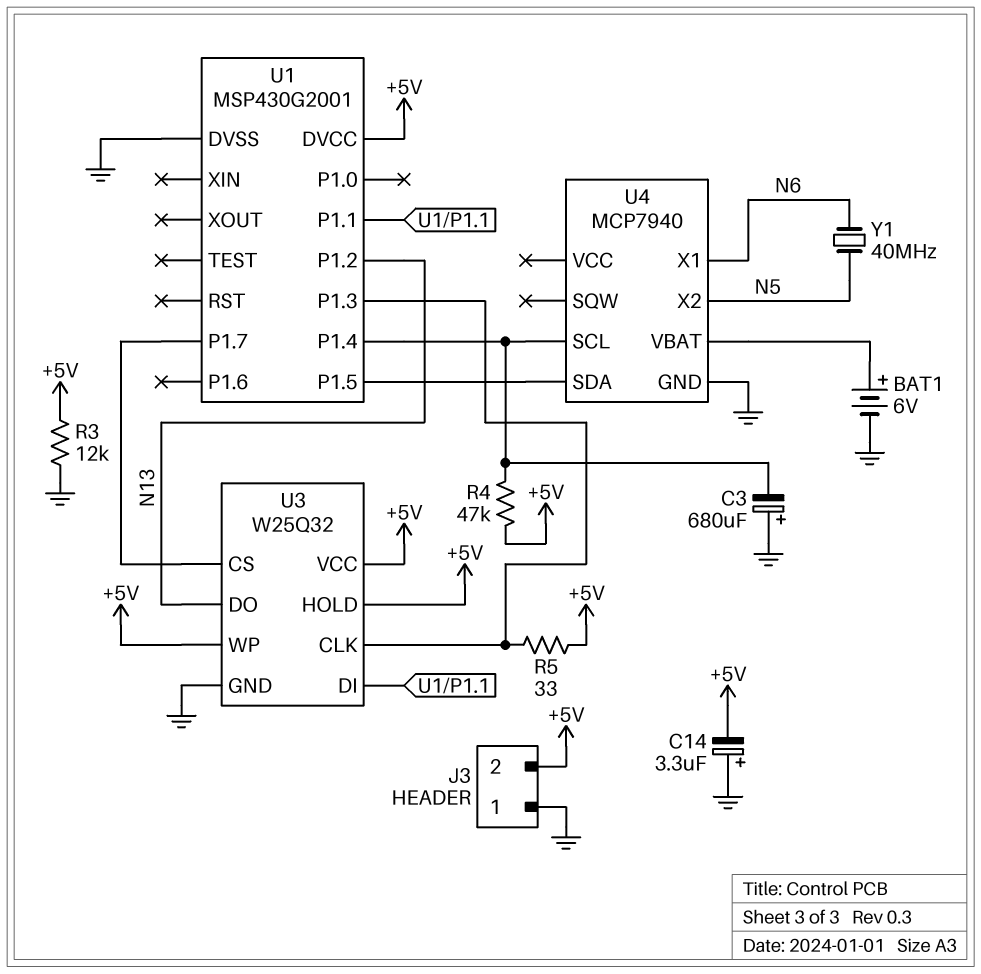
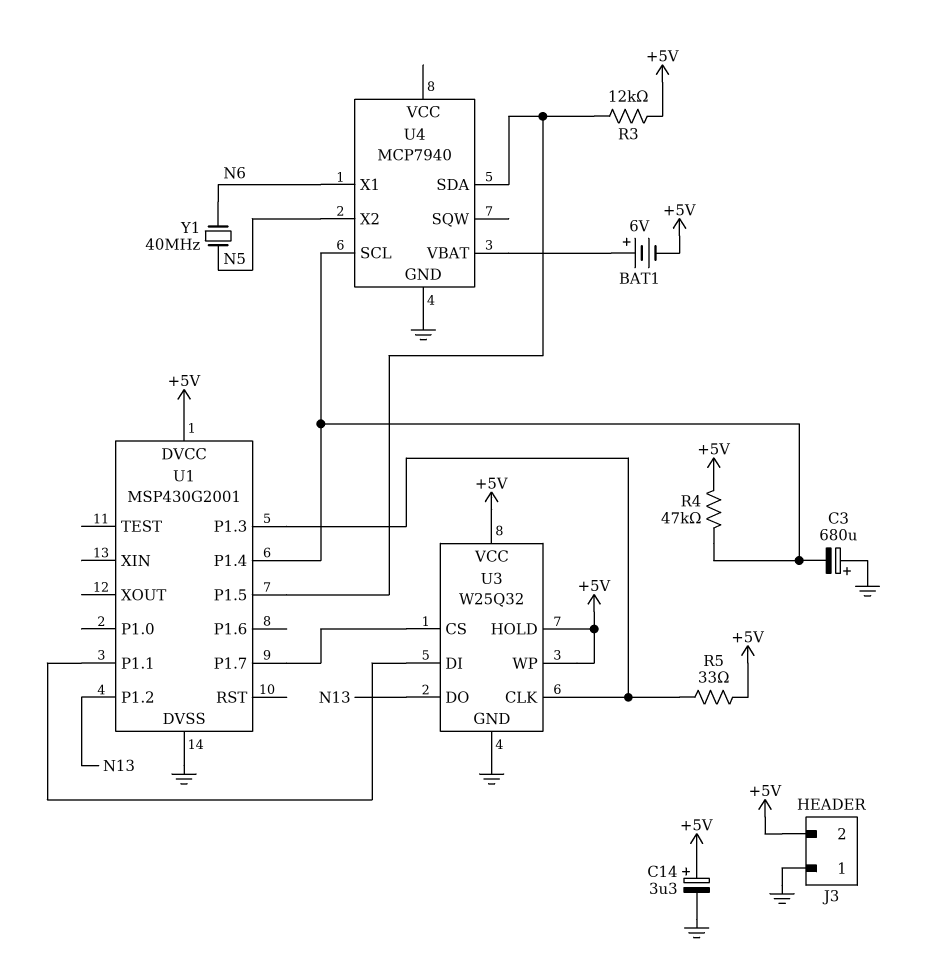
BAT1: 6V (plus U4/VBAT, minus GND) -> 6V (plus U4/VBAT, minus +5V)
C14: 3.3uF (plus GND, minus +5V) -> 3.3uF (plus +5V, minus GND)
R3: 12k (+5V, GND) -> 12k (+5V, U1/P1.5)

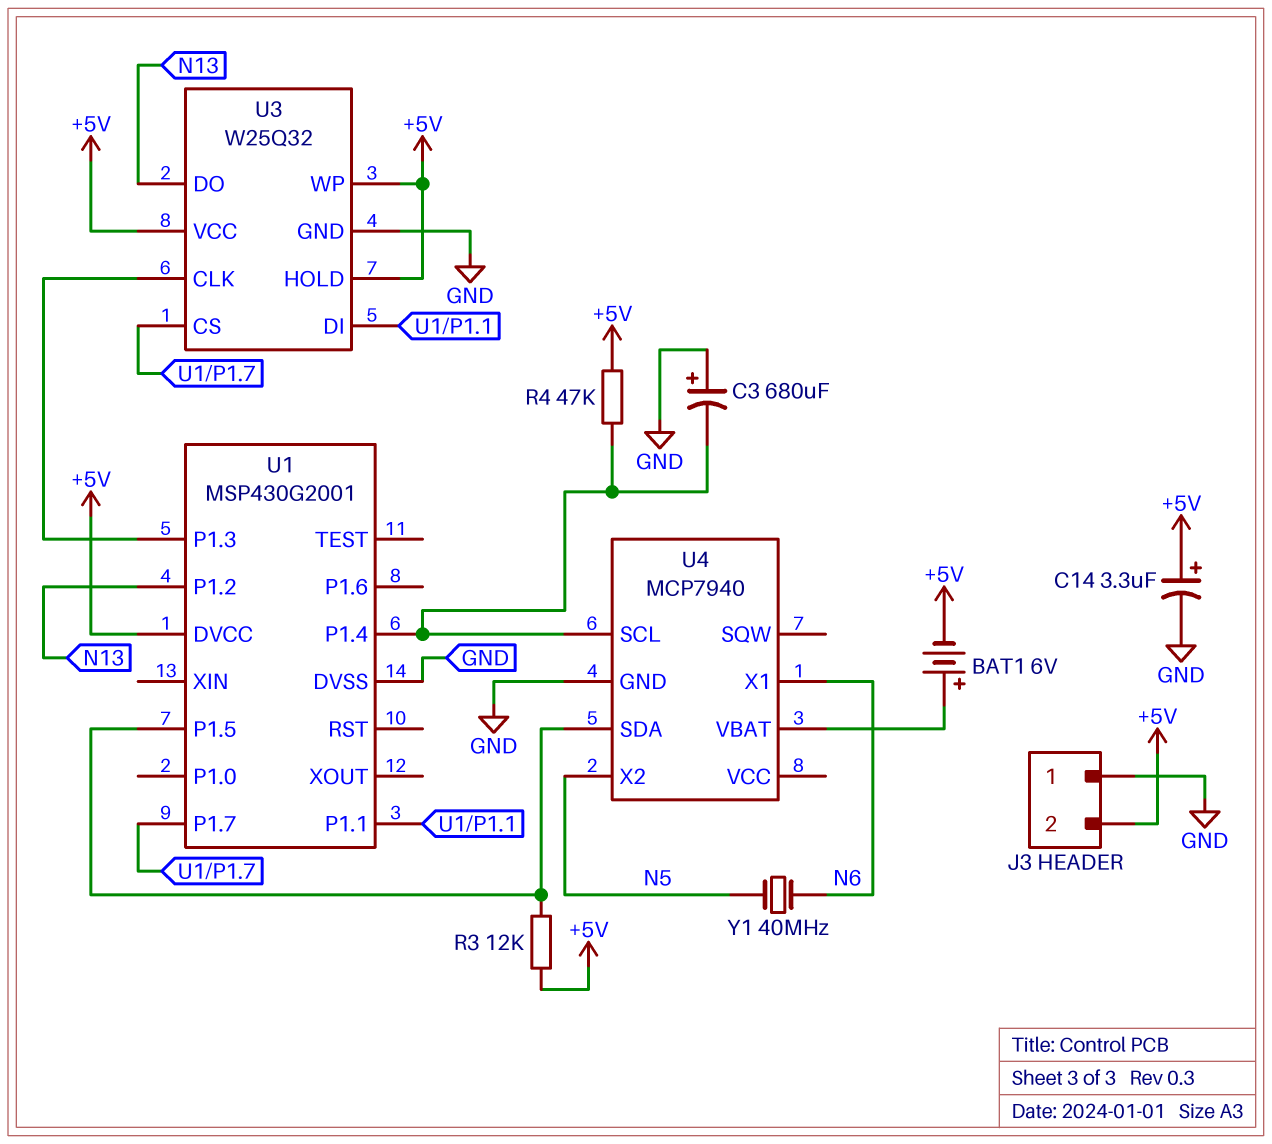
R5: 33 (+5V, U1/P1.3) -> none

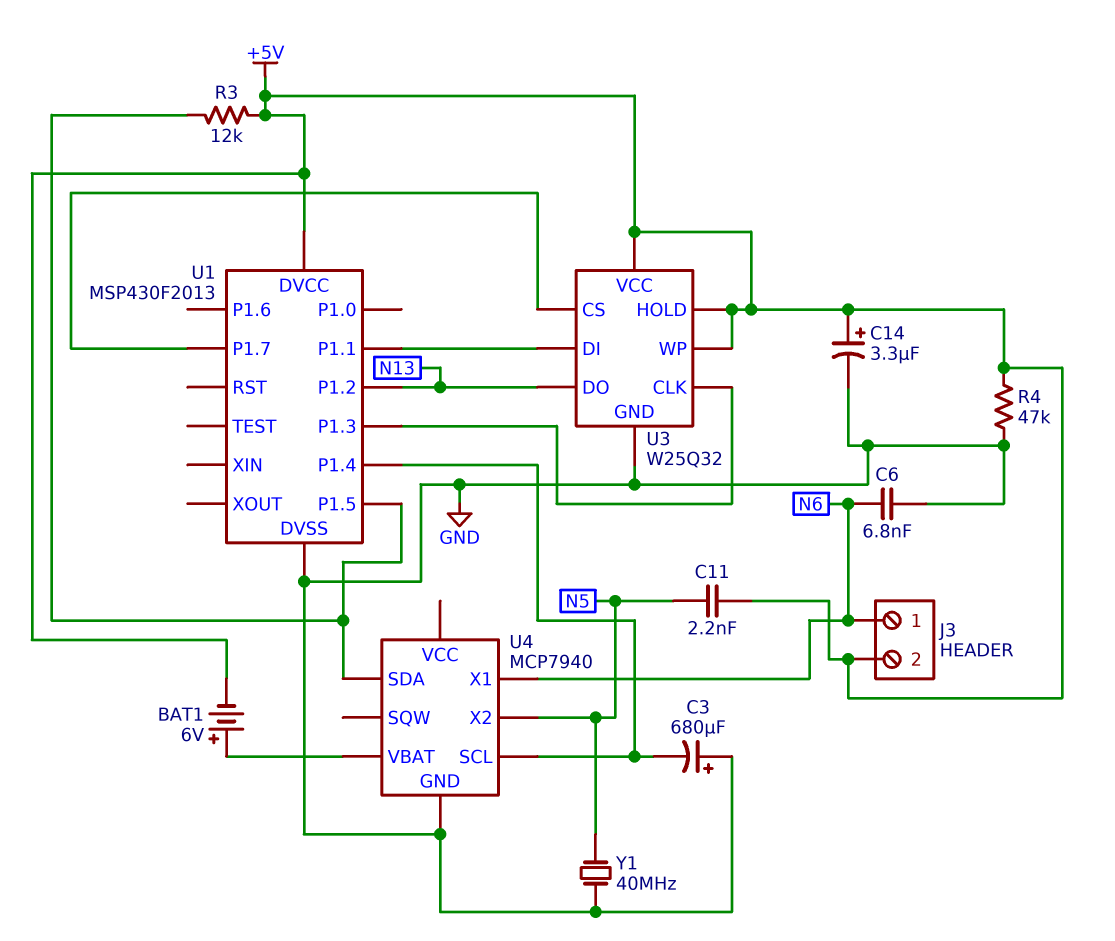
C6: none -> 6.8nF (GND, N6)
C11: none -> 2.2nF (+5V, N5)
J3 pin 1: GND -> N6
R4: 47k (+5V, U1/P1.4) -> 47k (+5V, GND)
U1: MSP430G2001 -> MSP430F2013
Y1: 40MHz (N5, N6) -> 40MHz (GND, N5)

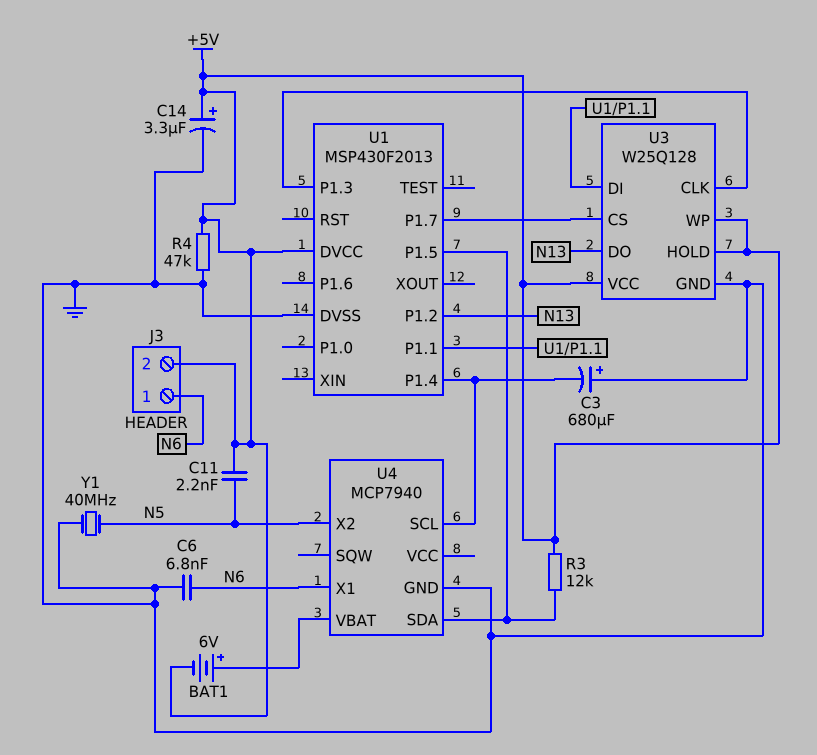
U3: W25Q32 -> W25Q128

